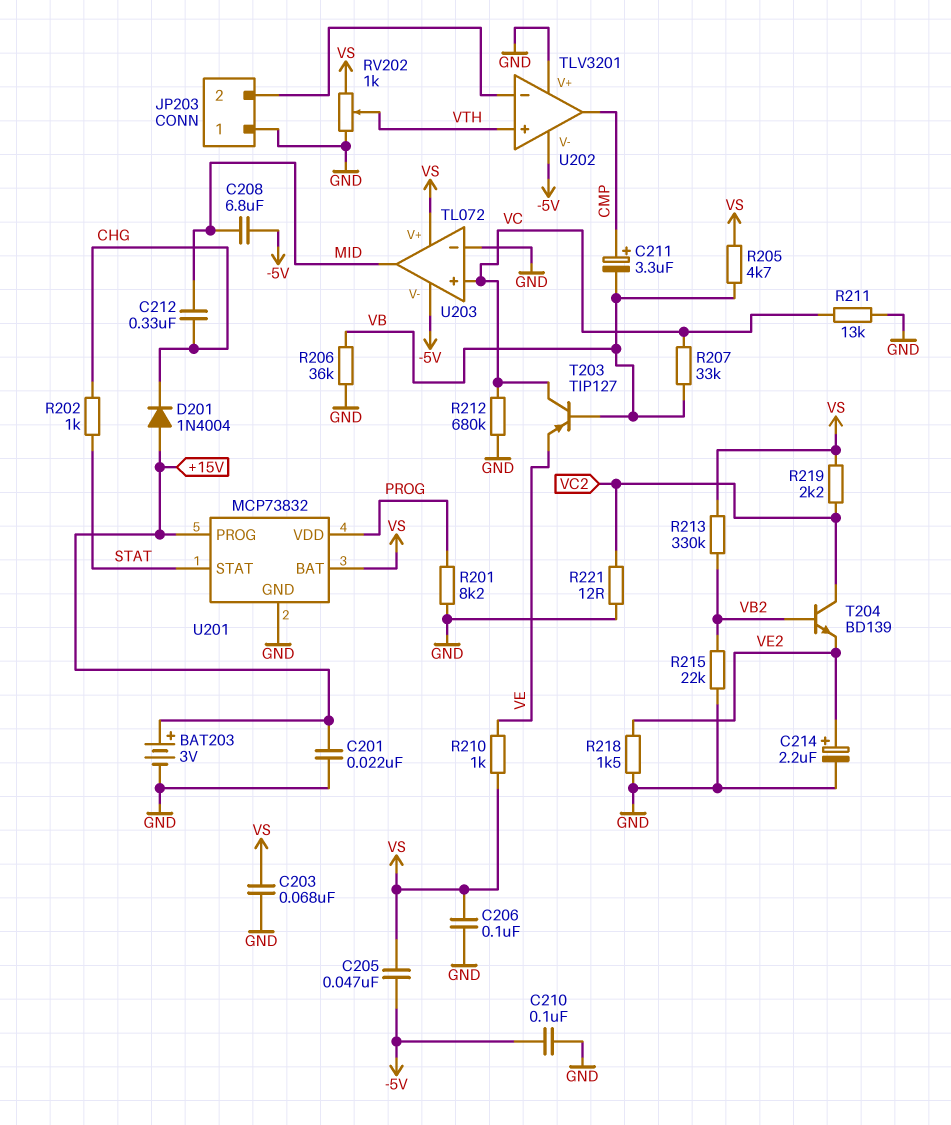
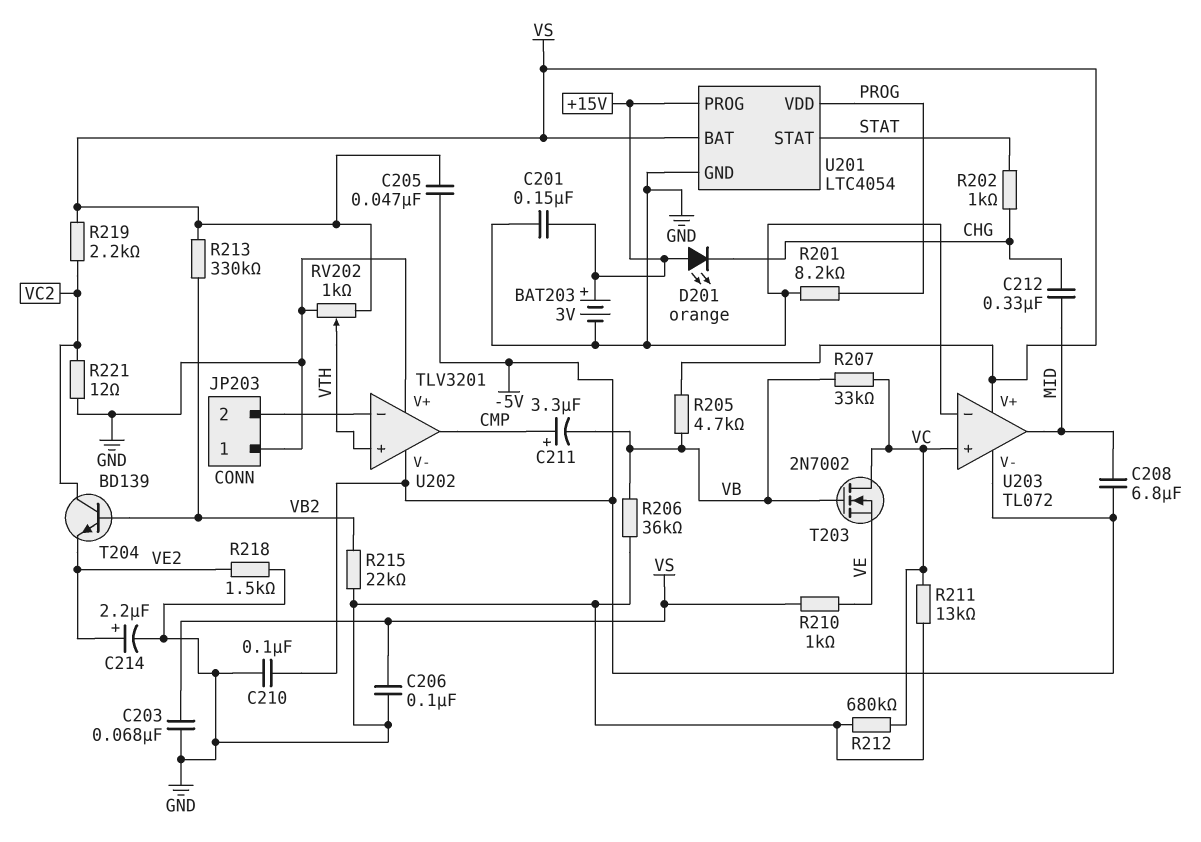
C201: 22nF (+15V, GND) -> 150nF (+15V, GND)
D201: diode 1N4004 (A +15V, K CHG) -> LED orange (A +15V, K CHG)
T203: PNP TIP127 (B VB, C VC, E VE) -> NMOS 2N7002 (G VB, D VC, S VE)
U201: MCP73832 -> LTC4054

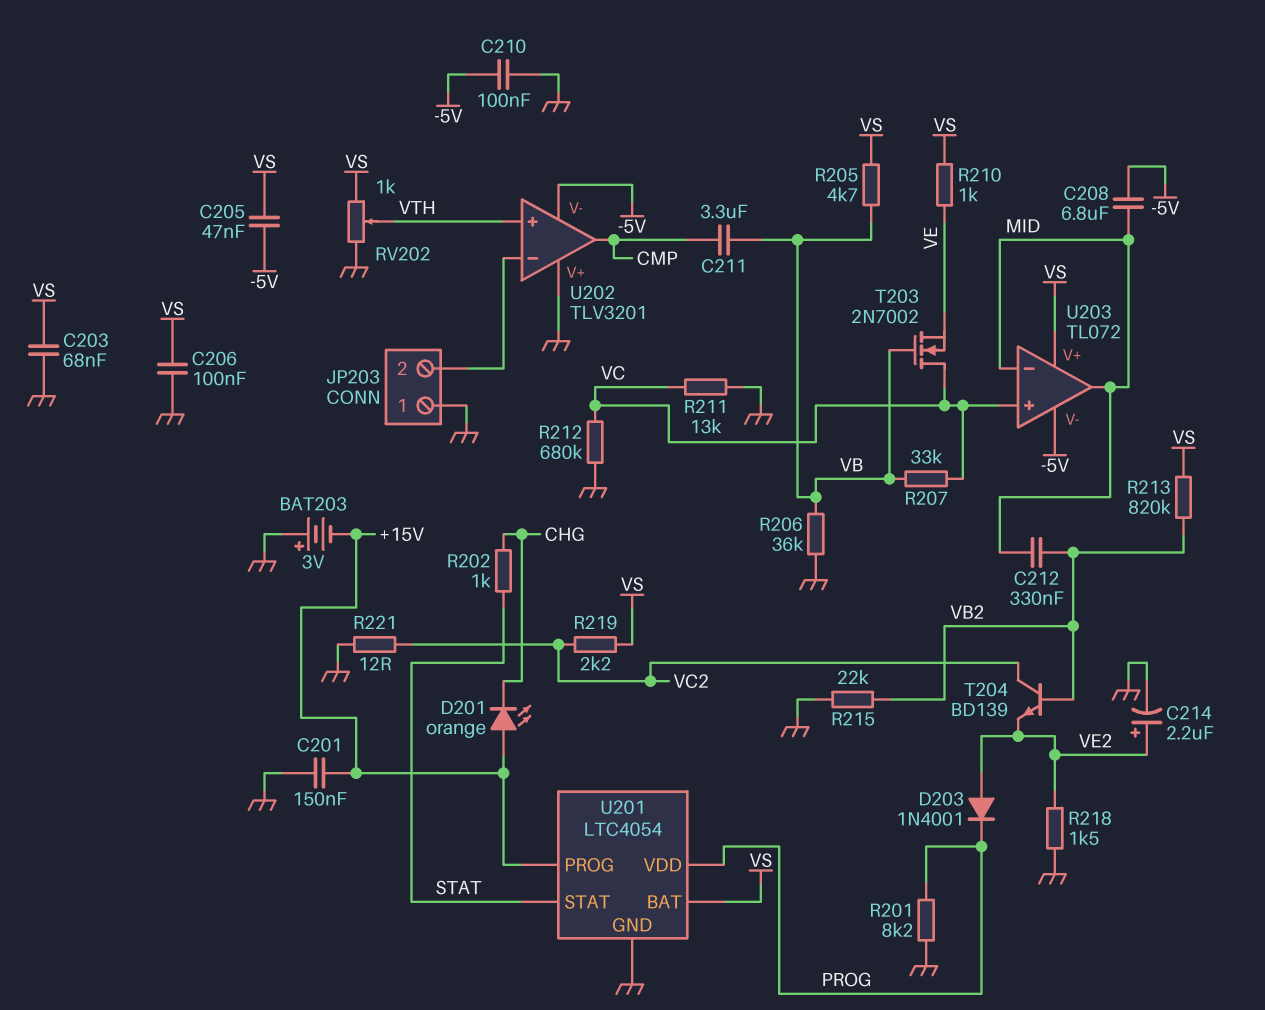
BAT203: 3V (plus +15V, minus GND) -> 3V (plus GND, minus +15V)
C211: 3.3uF (plus CMP, minus VB) -> 3.3uF (CMP, VB)
C212: 330nF (CHG, MID) -> 330nF (MID, VB2)
D203: none -> diode 1N4001 (A VE2, K PROG)
R213: 330k (VB2, VS) -> 820k (VB2, VS)
U203 pin in-: GND -> MID

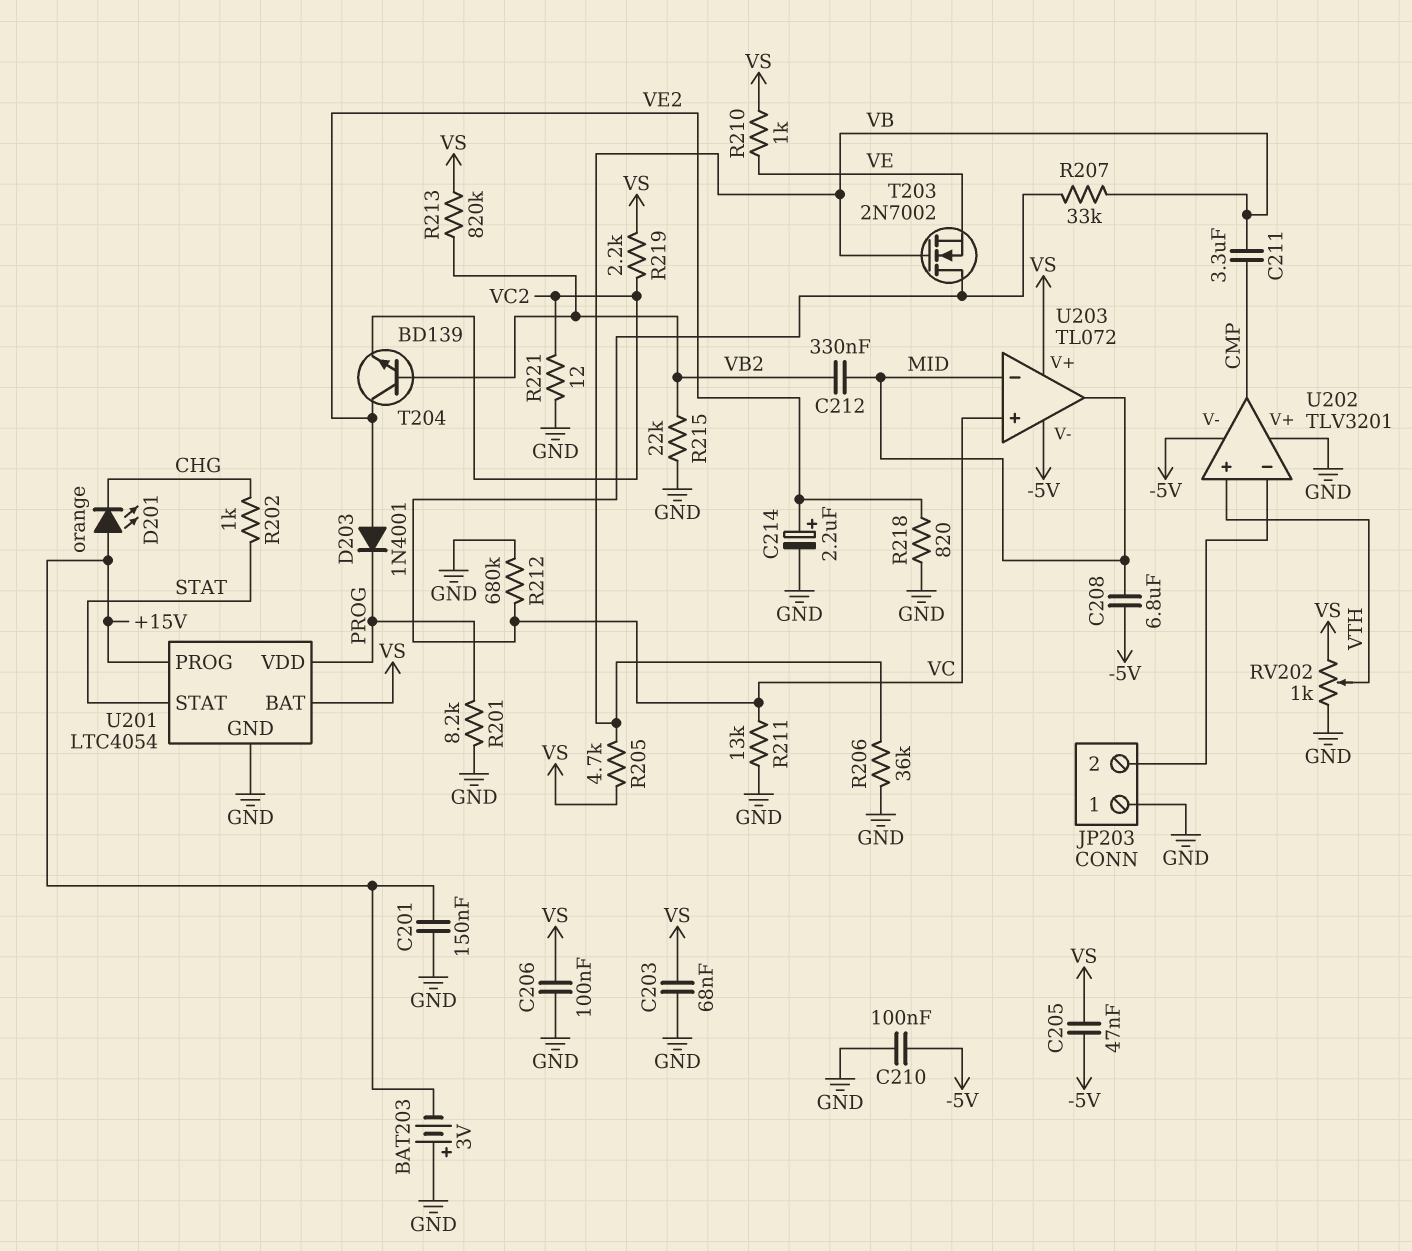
R218: 1.5k (GND, VE2) -> 820 (GND, VE2)
T204: NPN BD139 (B VB2, C VC2, E VE2) -> NPN BD139 (B VB2, C VE2, E VC2)

